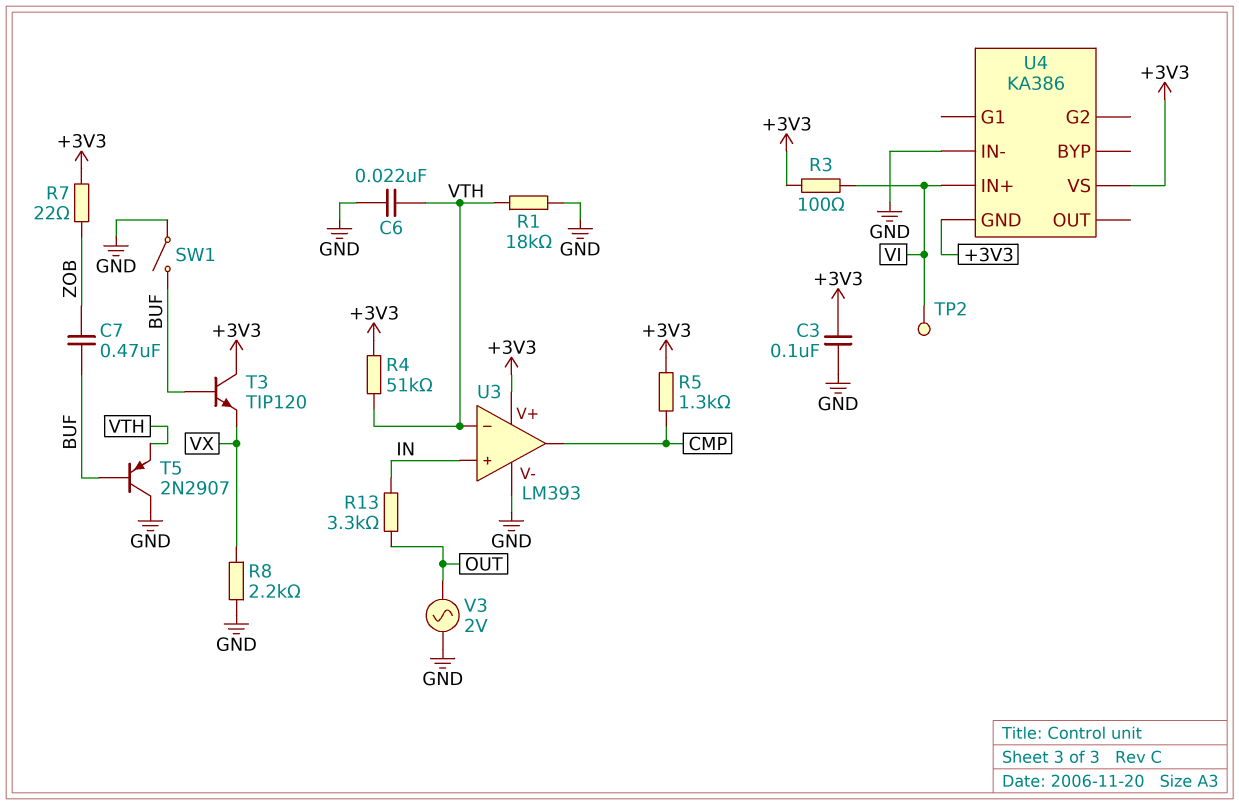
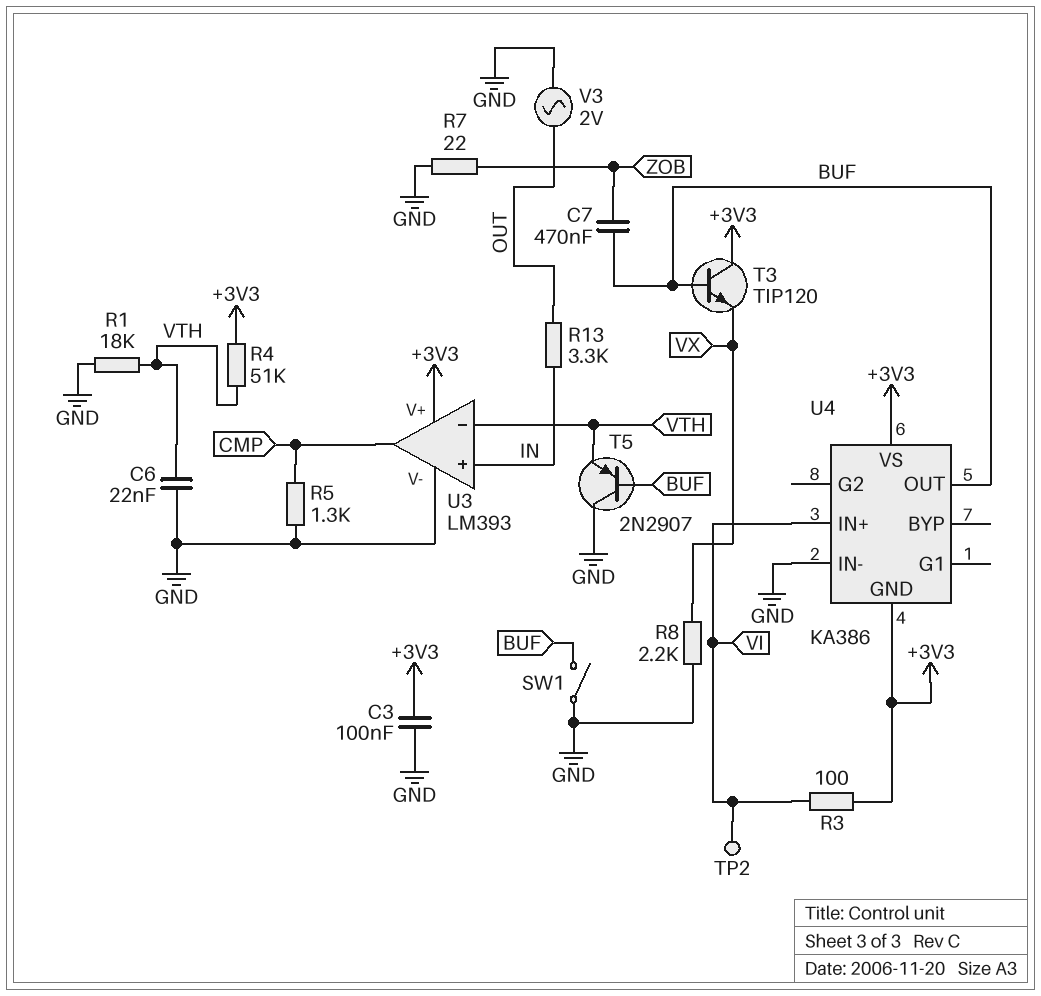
R5: 1.3k (+3V3, CMP) -> 1.3k (CMP, GND)
R7: 22 (+3V3, ZOB) -> 22 (GND, ZOB)
U4 pin OUT: none -> BUF

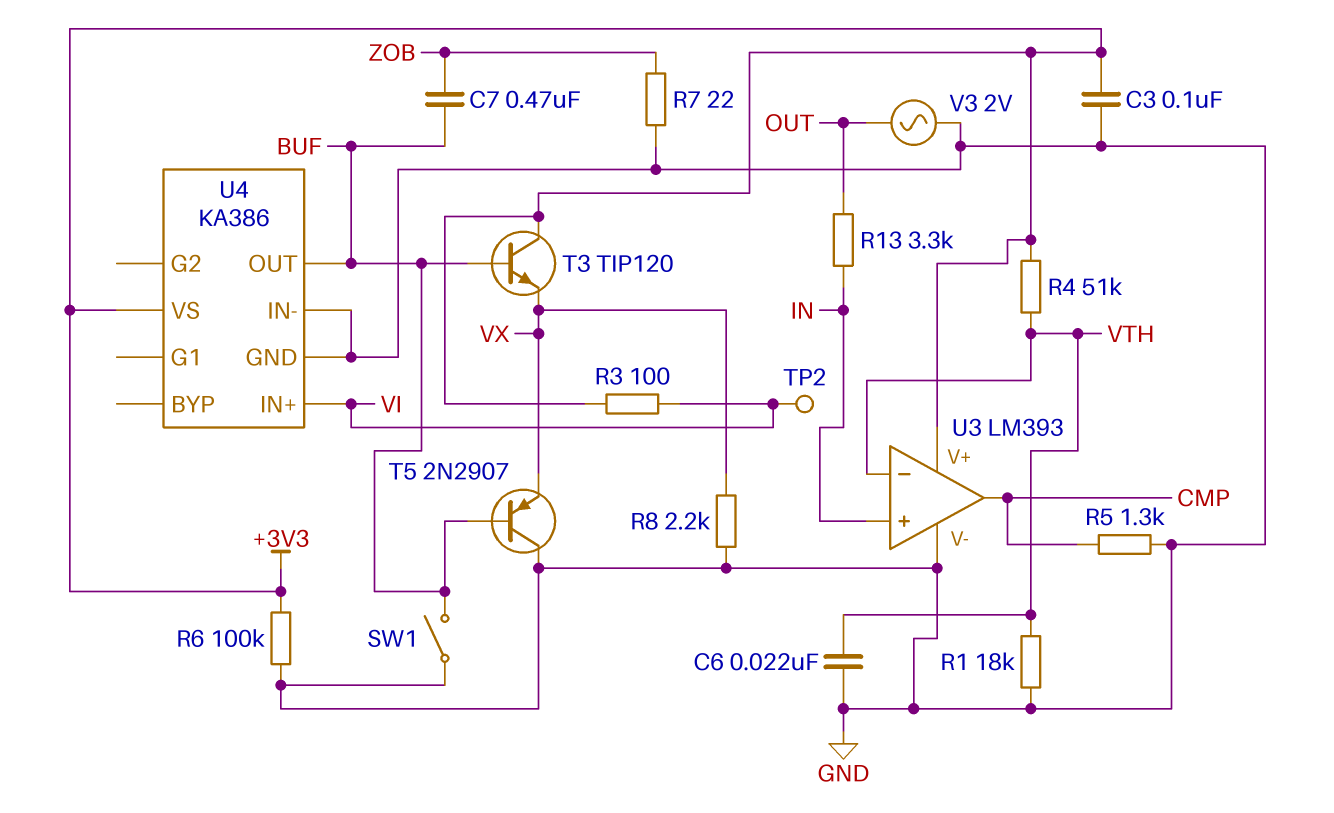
R6: none -> 100k (+3V3, GND)
T5: PNP 2N2907 (B BUF, C GND, E VTH) -> PNP 2N2907 (B BUF, C GND, E VX)
U4 pin GND: +3V3 -> GND

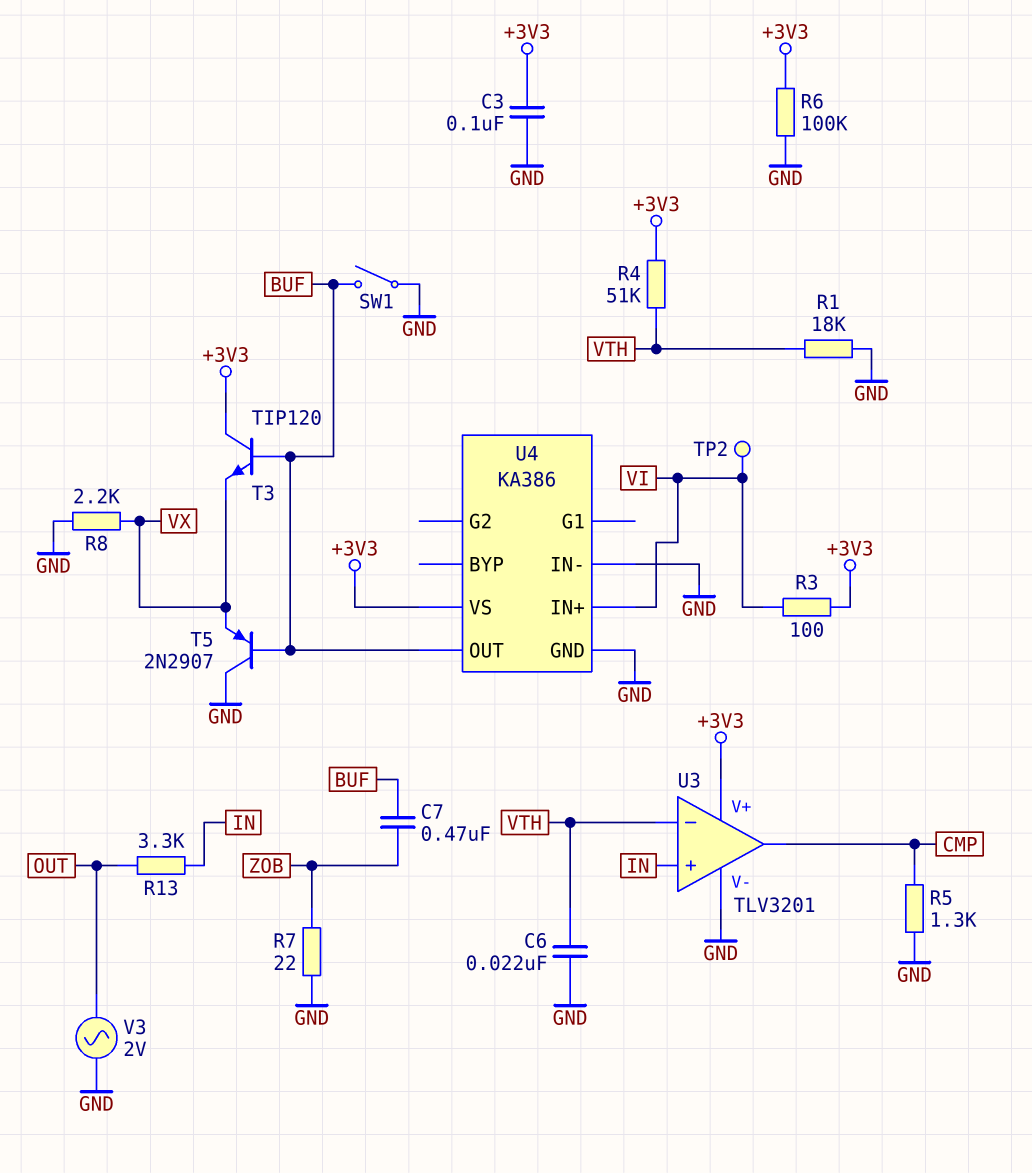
U3: LM393 -> TLV3201

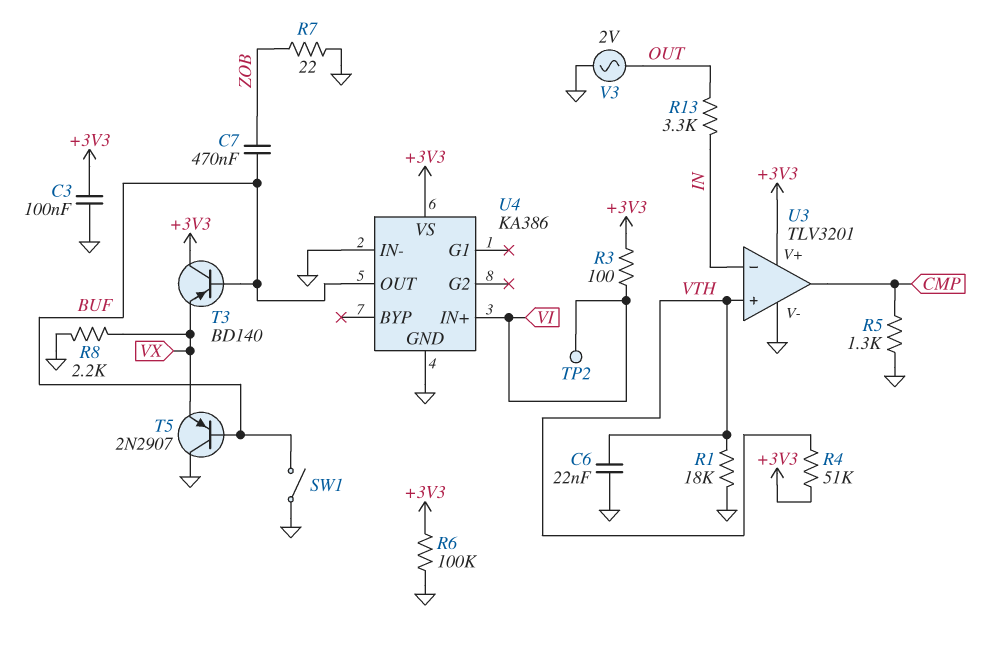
T3: NPN TIP120 (B BUF, C +3V3, E VX) -> PNP BD140 (B BUF, C +3V3, E VX)
U3 pin in+: IN -> VTH
U3 pin in-: VTH -> IN

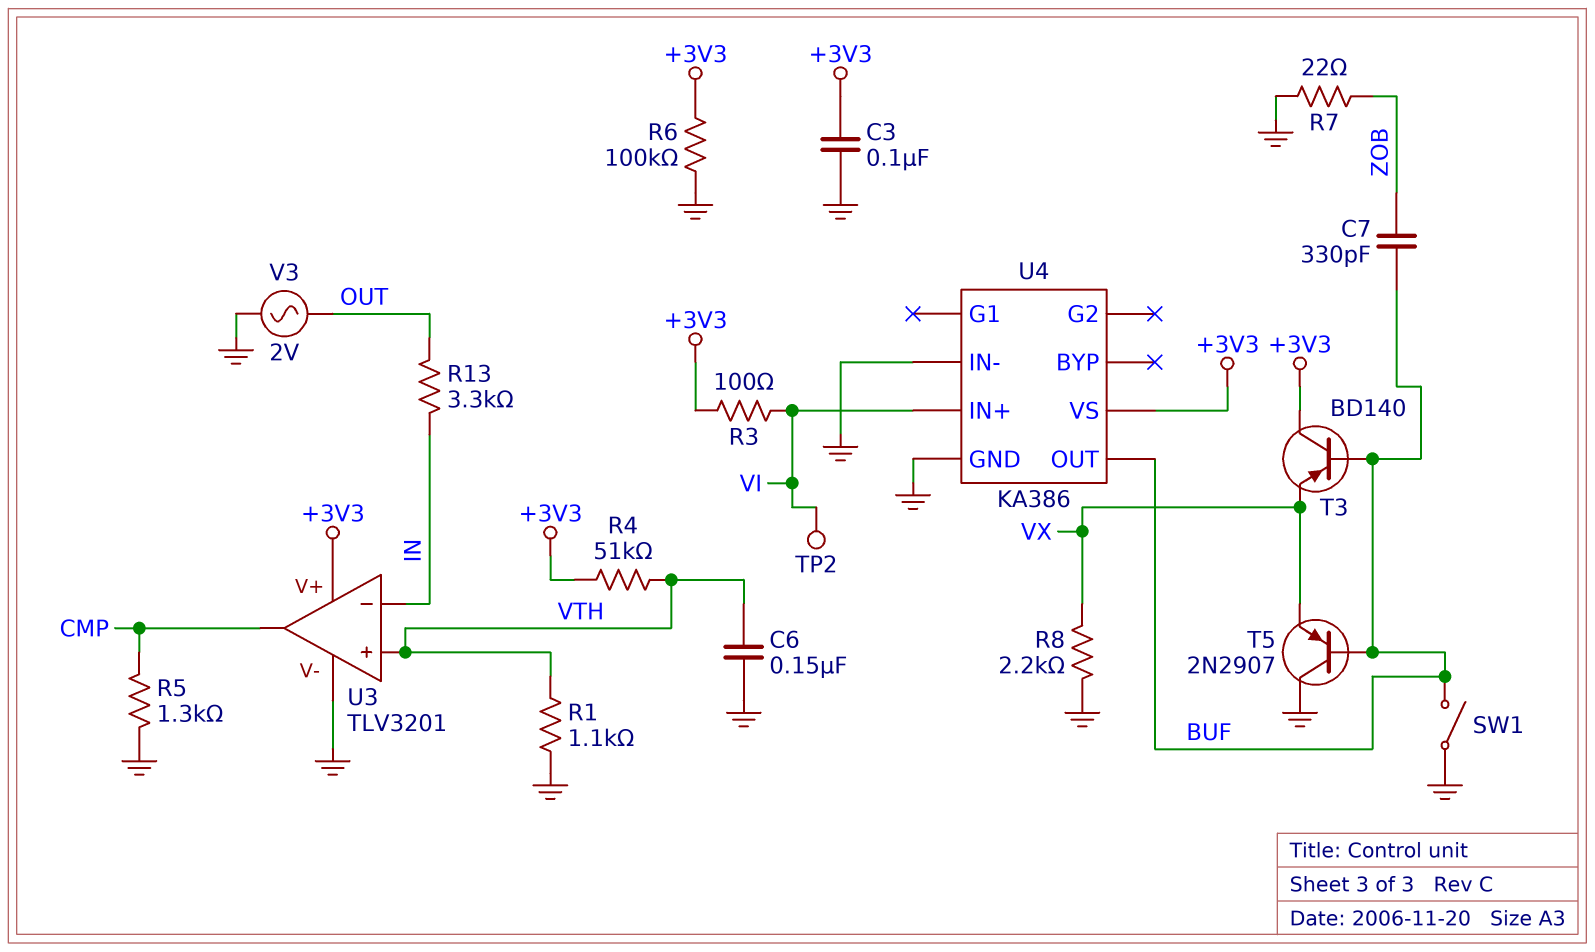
C6: 22nF (GND, VTH) -> 150nF (GND, VTH)
C7: 470nF (BUF, ZOB) -> 330pF (BUF, ZOB)
R1: 18k (GND, VTH) -> 1.1k (GND, VTH)

